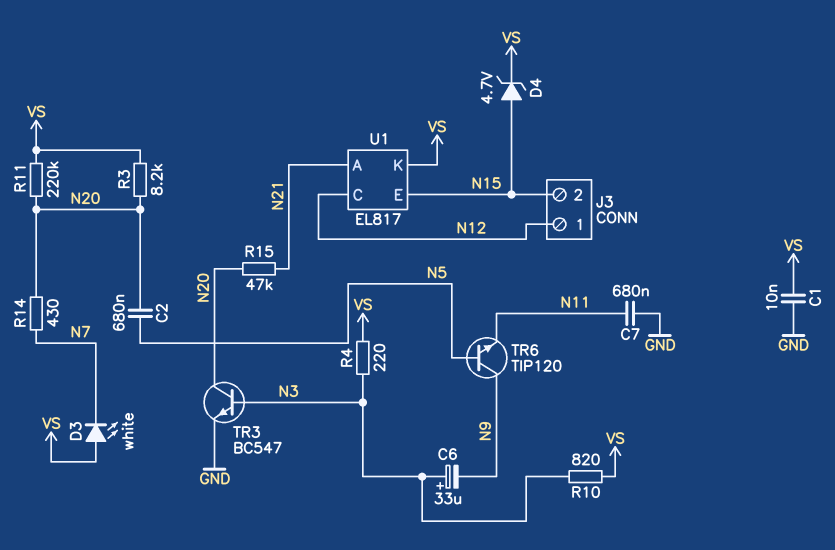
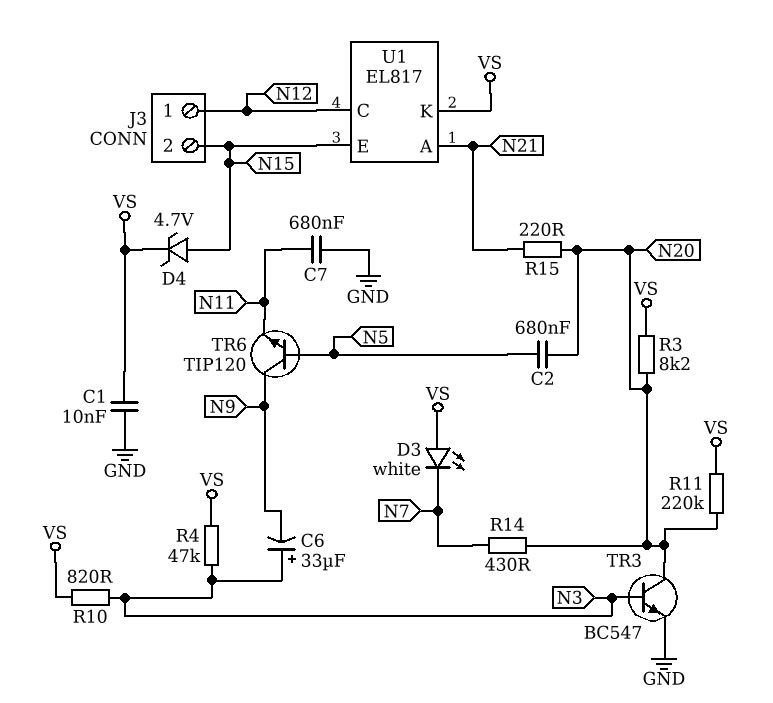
R4: 220 (N3, VS) -> 47k (N3, VS)
R15: 47k (N20, N21) -> 220 (N20, N21)

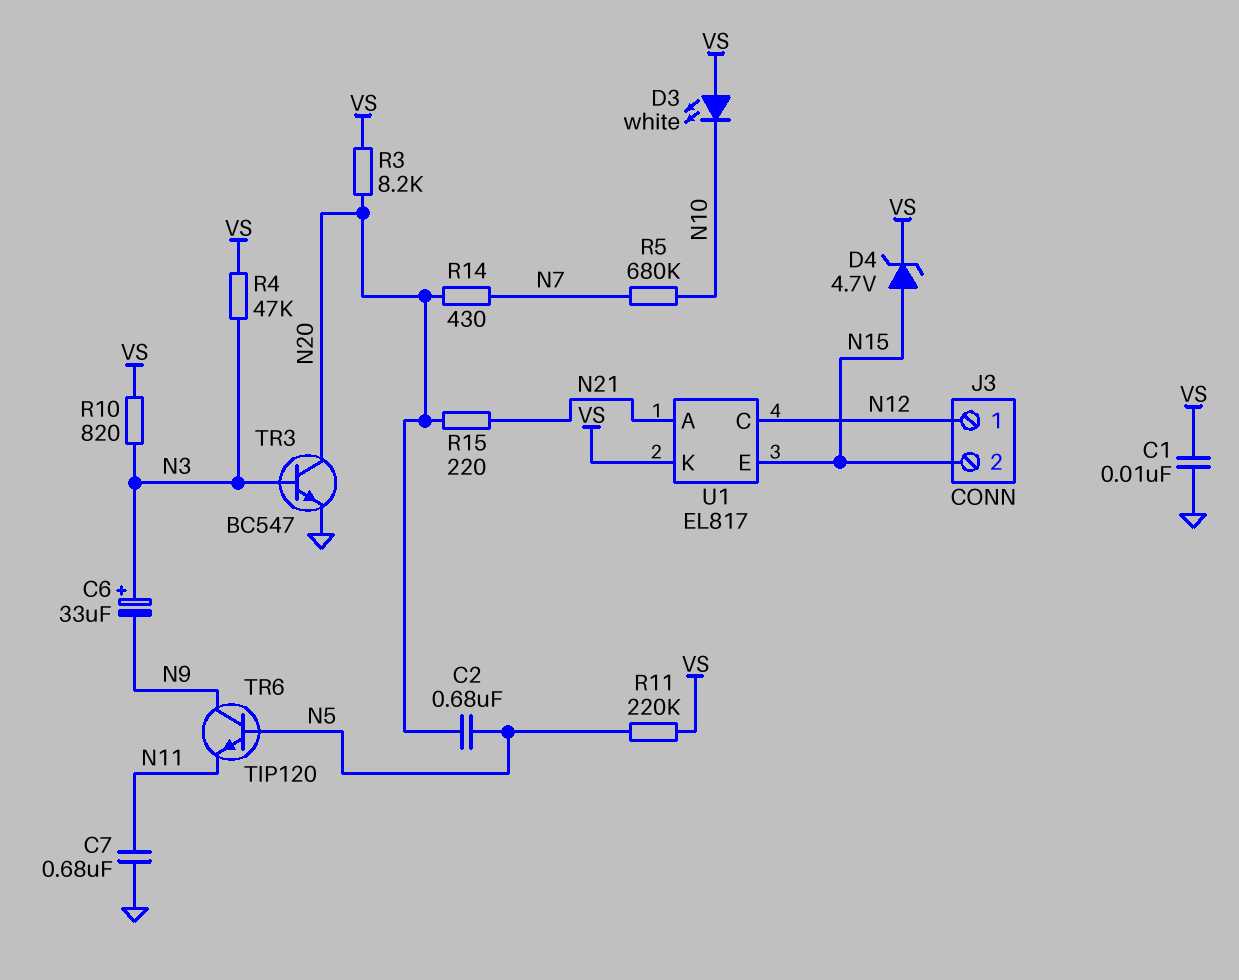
D3: LED white (A VS, K N7) -> LED white (A VS, K N10)
R5: none -> 680k (N7, N10)
R11: 220k (N20, VS) -> 220k (N5, VS)

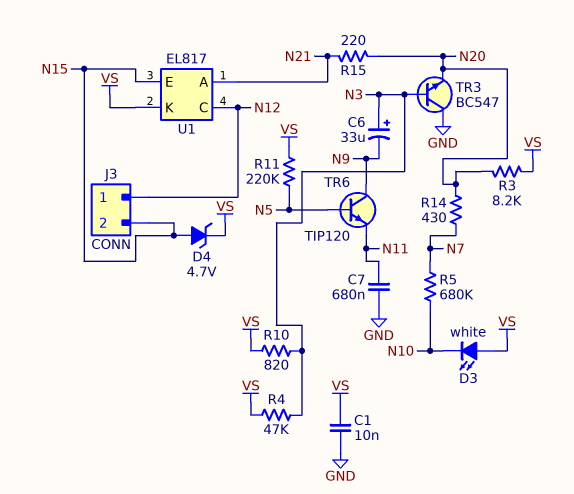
C2: 680nF (N5, N20) -> none
TR3: NPN BC547 (B N3, C N20, E GND) -> NPN BC547 (B N3, C GND, E N20)

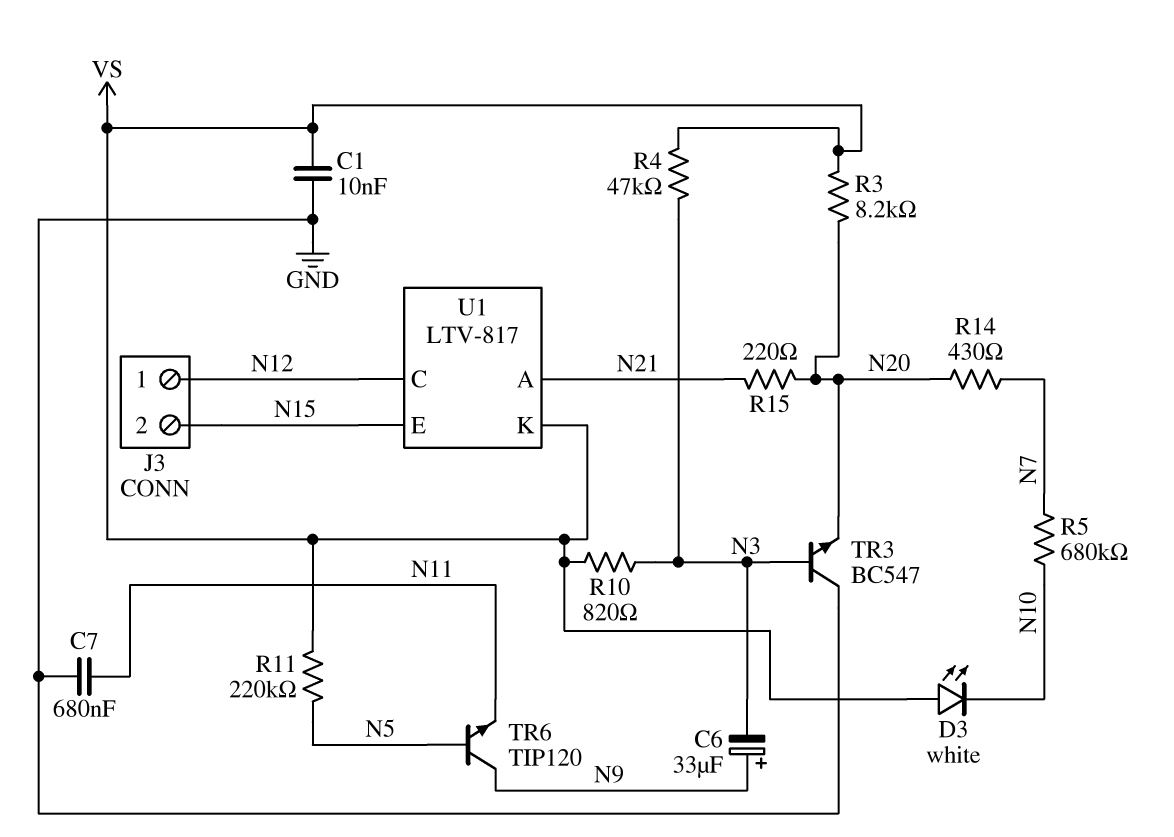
C6: 33uF (plus N3, minus N9) -> 33uF (plus N9, minus N3)
D4: zener 4.7V (A N15, K VS) -> none
U1: EL817 -> LTV-817

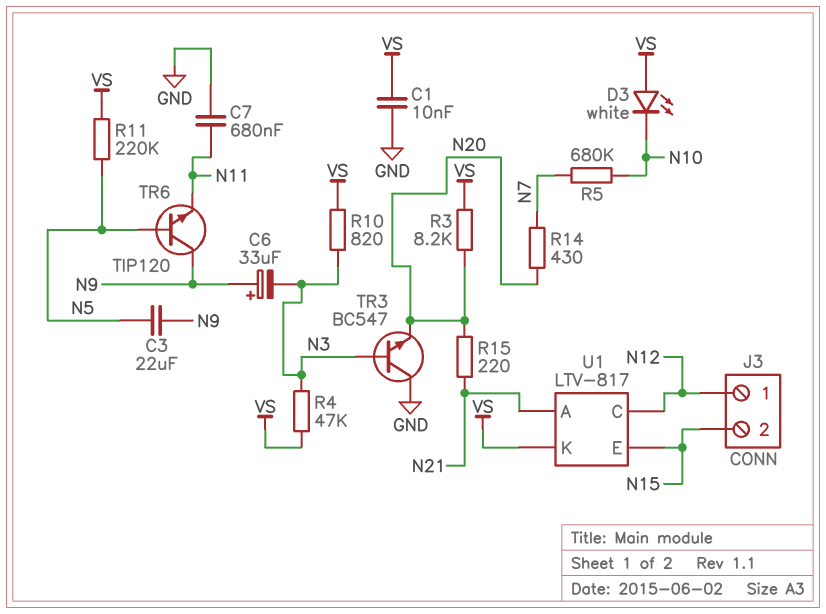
C3: none -> 22uF (N5, N9)

